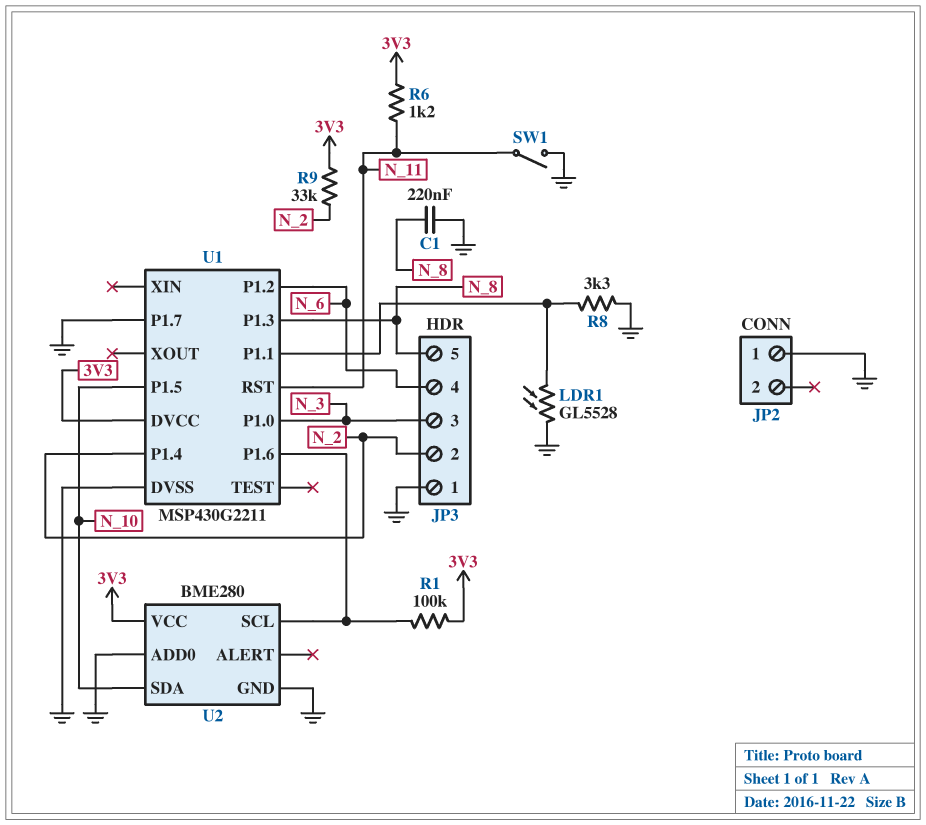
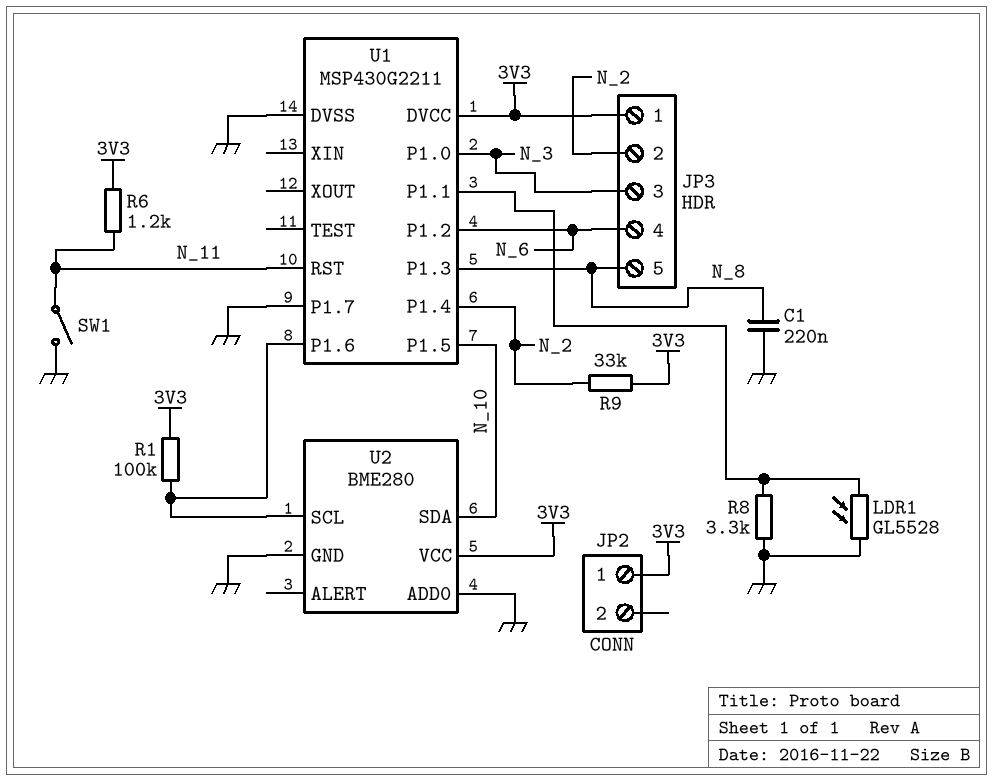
JP2 pin 1: GND -> 3V3
JP3 pin 1: GND -> 3V3

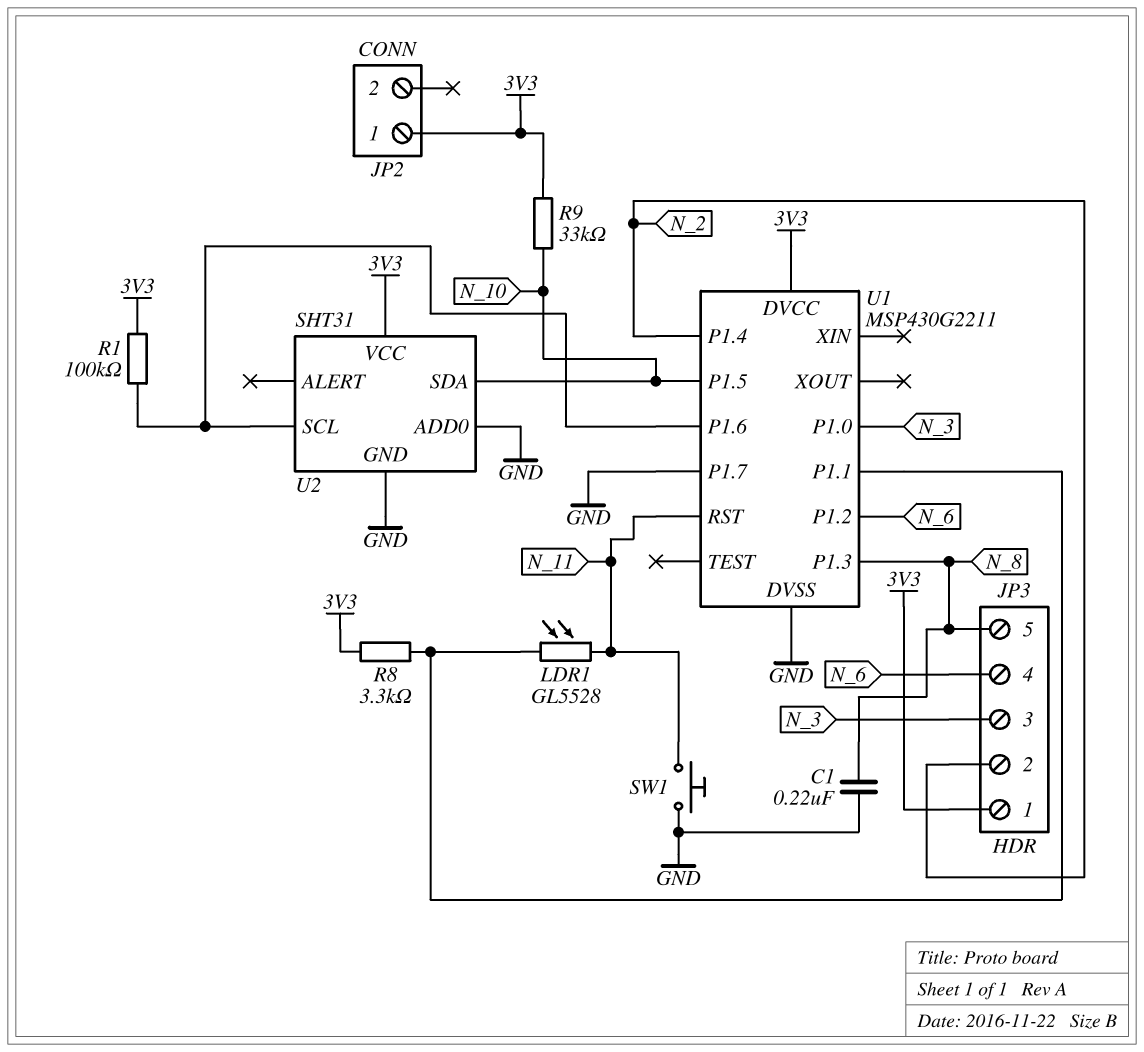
LDR1: GL5528 (GND, U1/P1.1) -> GL5528 (N_11, U1/P1.1)
R6: 1.2k (3V3, N_11) -> none
R8: 3.3k (GND, U1/P1.1) -> 3.3k (3V3, U1/P1.1)
R9: 33k (3V3, N_2) -> 33k (3V3, N_10)
SW1: switch (GND, N_11) -> button (GND, N_11)
U2: BME280 -> SHT31

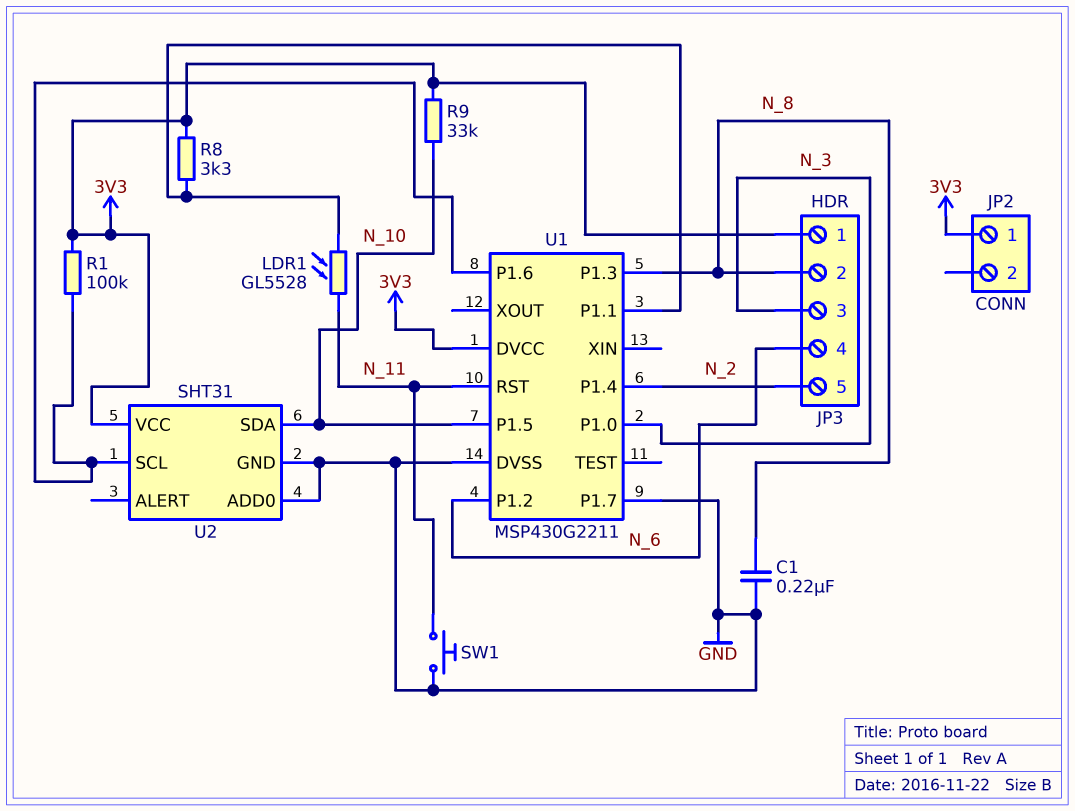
JP3 pin 2: N_2 -> N_8
JP3 pin 5: N_8 -> N_2

